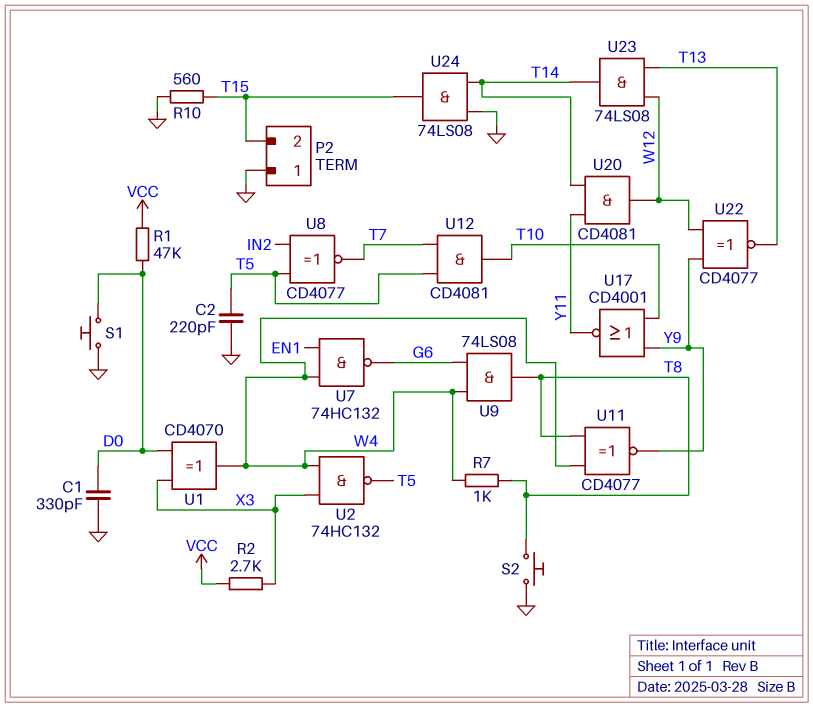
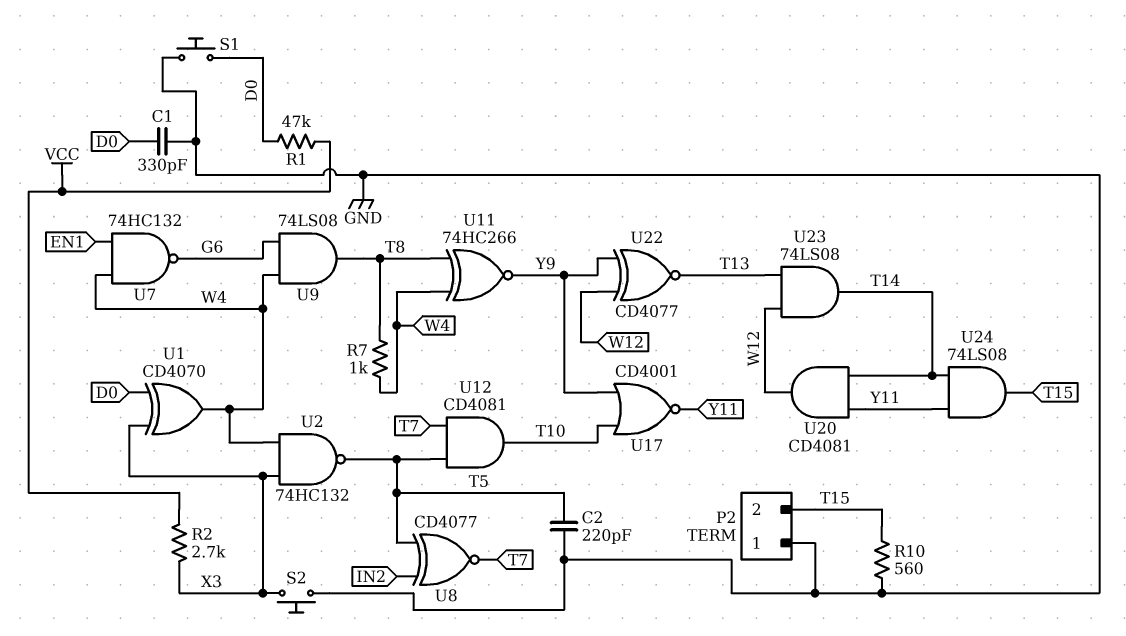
S2: button (GND, T8) -> button (GND, X3)
U11: XNOR CD4077 (in T8, in W4, out Y9) -> XNOR 74HC266 (in T8, in W4, out Y9)
U24: AND 74LS08 (in GND, in T14, out T15) -> AND 74LS08 (in T14, in Y11, out T15)

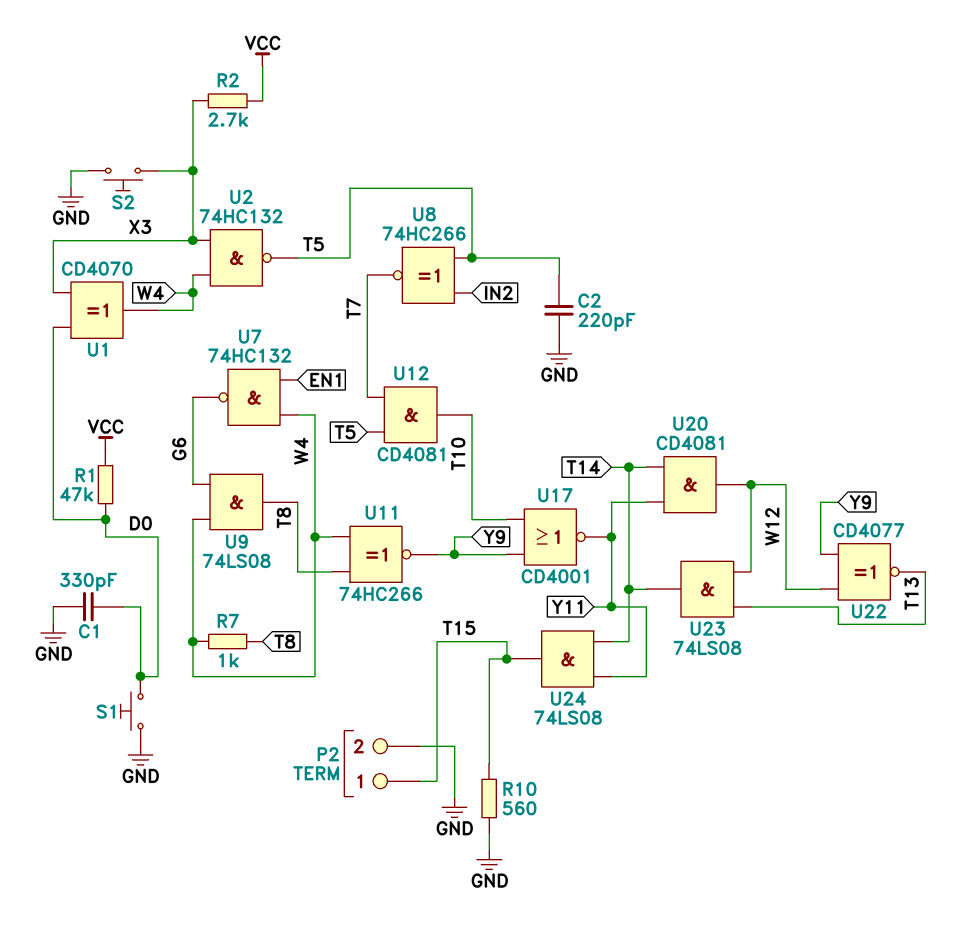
P2 pin 1: GND -> T15
P2 pin 2: T15 -> GND
U8: XNOR CD4077 (in IN2, in T5, out T7) -> XNOR 74HC266 (in IN2, in T5, out T7)

